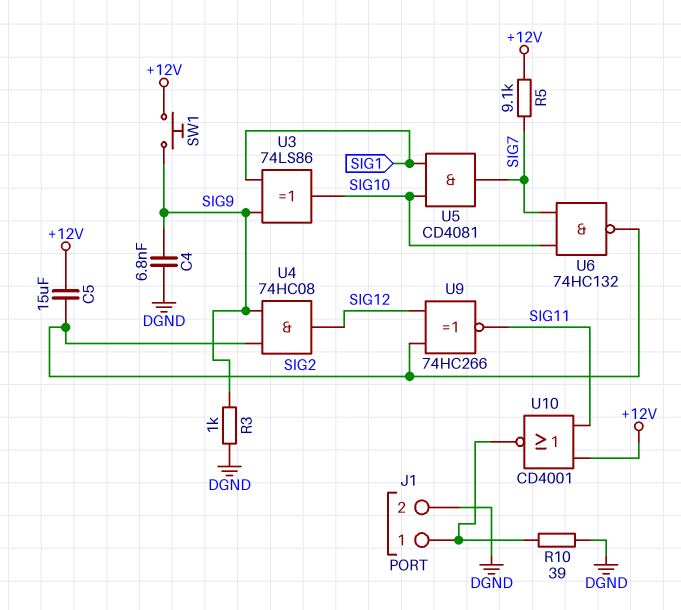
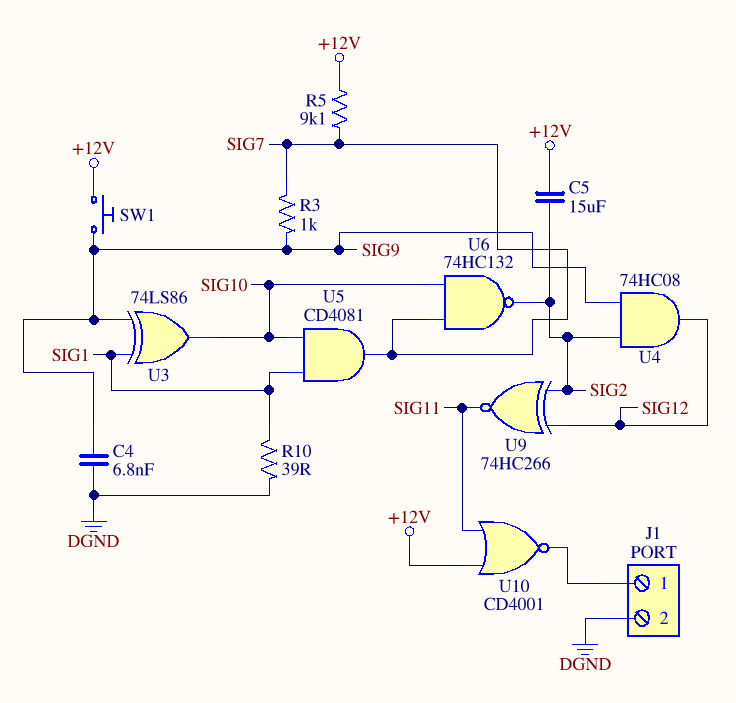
R3: 1k (DGND, SIG9) -> 1k (SIG7, SIG9)
R10: 39 (DGND, J1/1) -> 39 (DGND, SIG1)

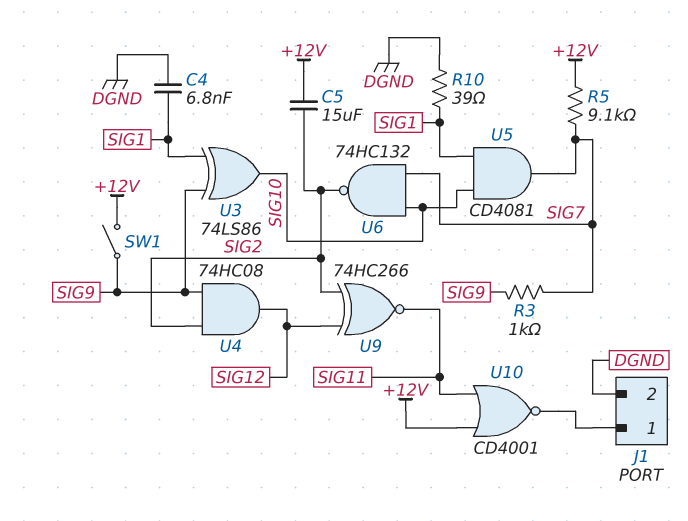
C4: 6.8nF (DGND, SIG9) -> 6.8nF (DGND, SIG1)
SW1: button (+12V, SIG9) -> switch (+12V, SIG9)

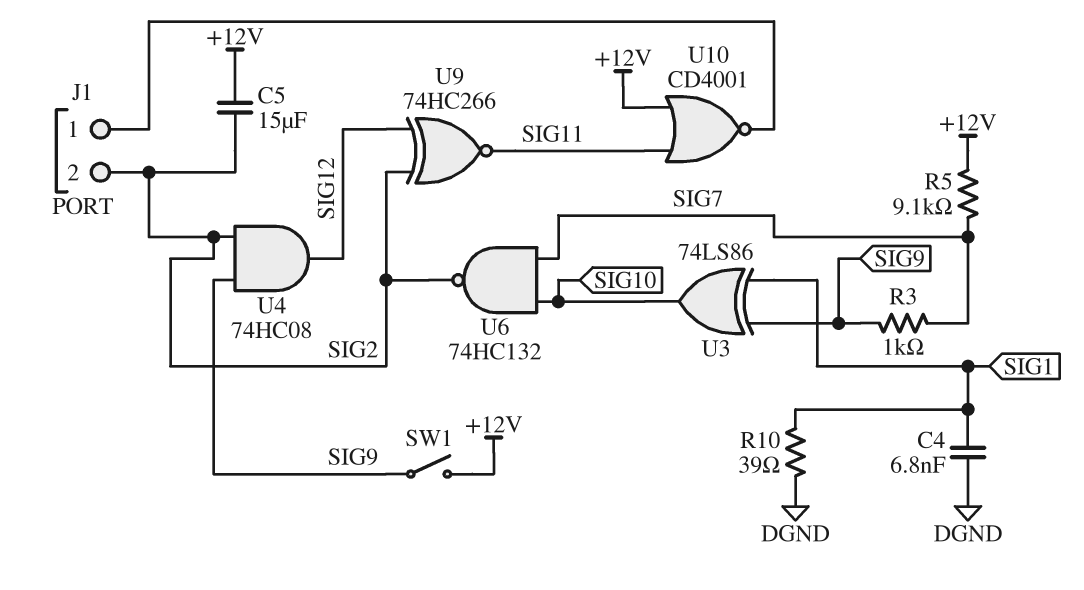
J1 pin 2: DGND -> SIG2
U5: AND CD4081 (in SIG1, in SIG10, out SIG7) -> none

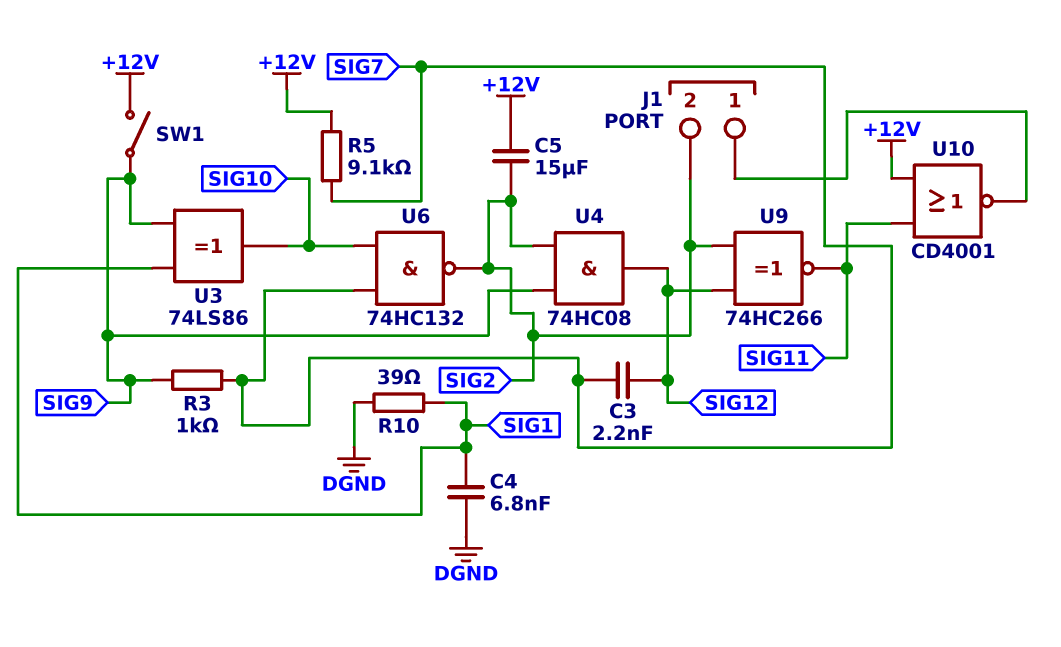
C3: none -> 2.2nF (SIG7, SIG12)

